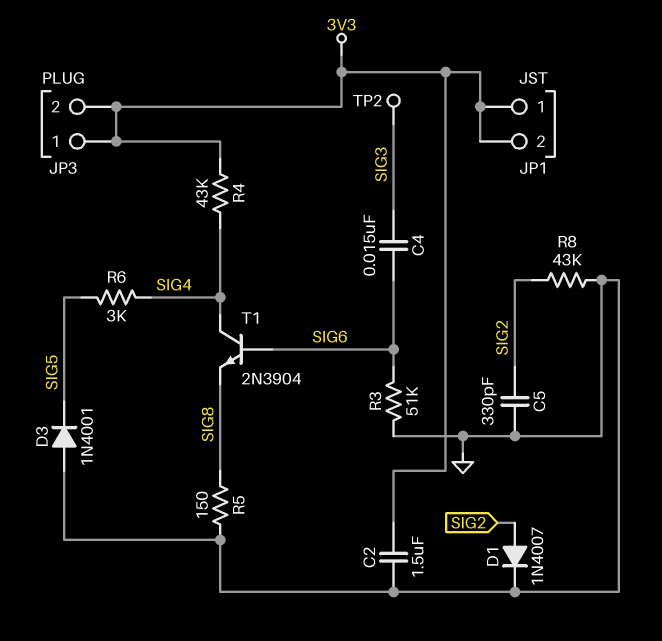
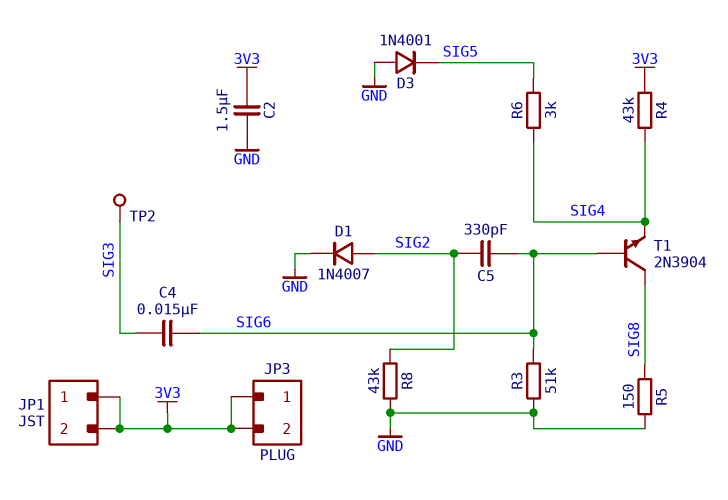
C5: 330pF (GND, SIG2) -> 330pF (SIG2, SIG6)
T1: NPN 2N3904 (B SIG6, C SIG4, E SIG8) -> NPN 2N3904 (B SIG6, C SIG8, E SIG4)

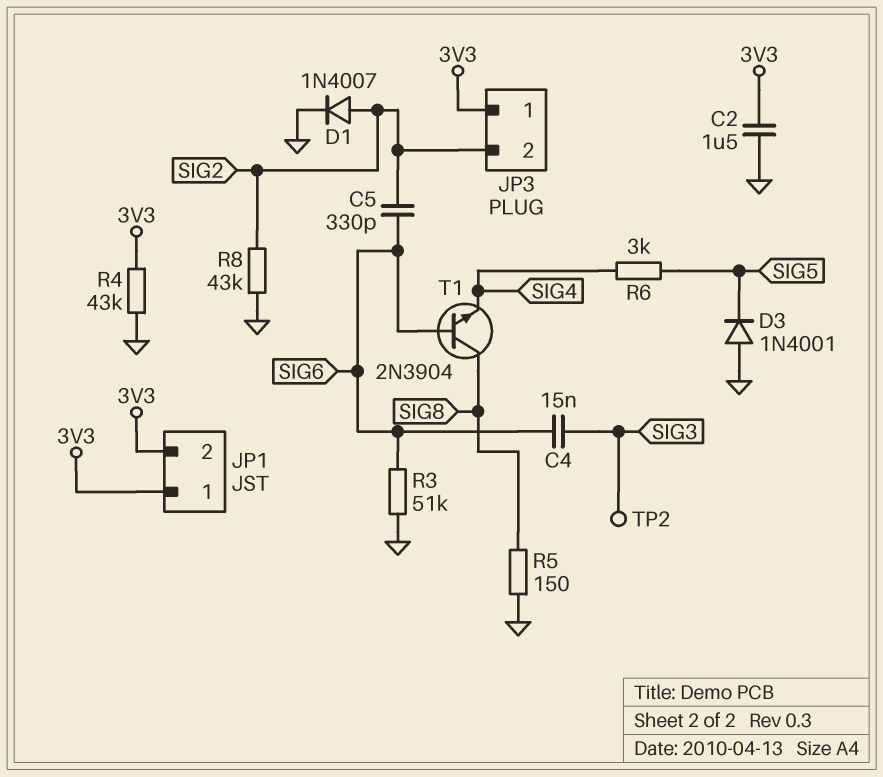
JP3 pin 2: 3V3 -> SIG2
R4: 43k (3V3, SIG4) -> 43k (3V3, GND)

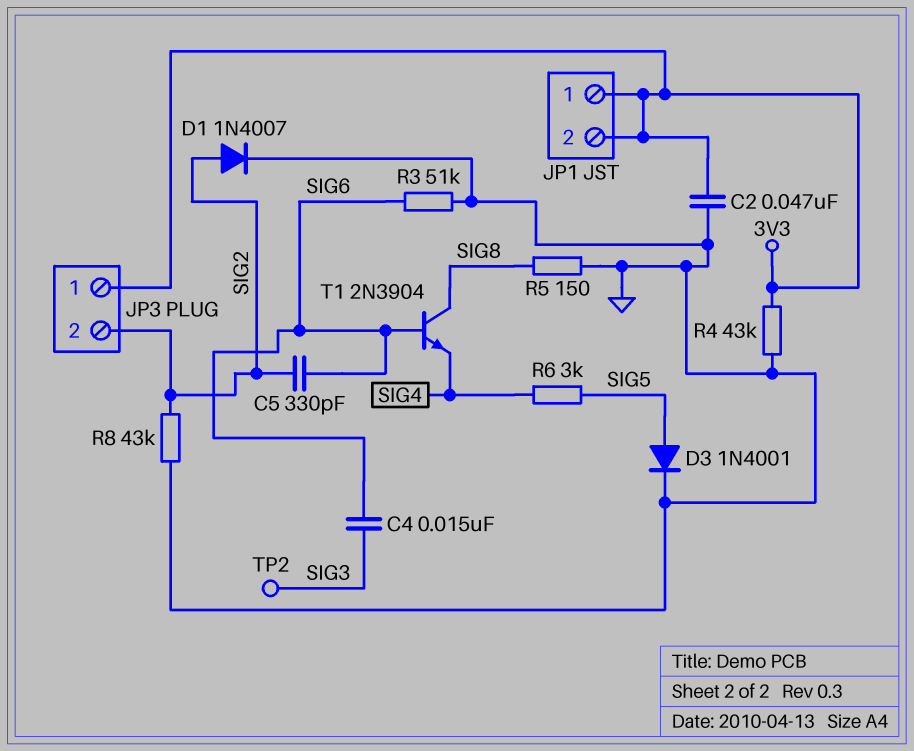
C2: 1.5uF (3V3, GND) -> 47nF (3V3, GND)
D3: diode 1N4001 (A GND, K SIG5) -> diode 1N4001 (A SIG5, K GND)

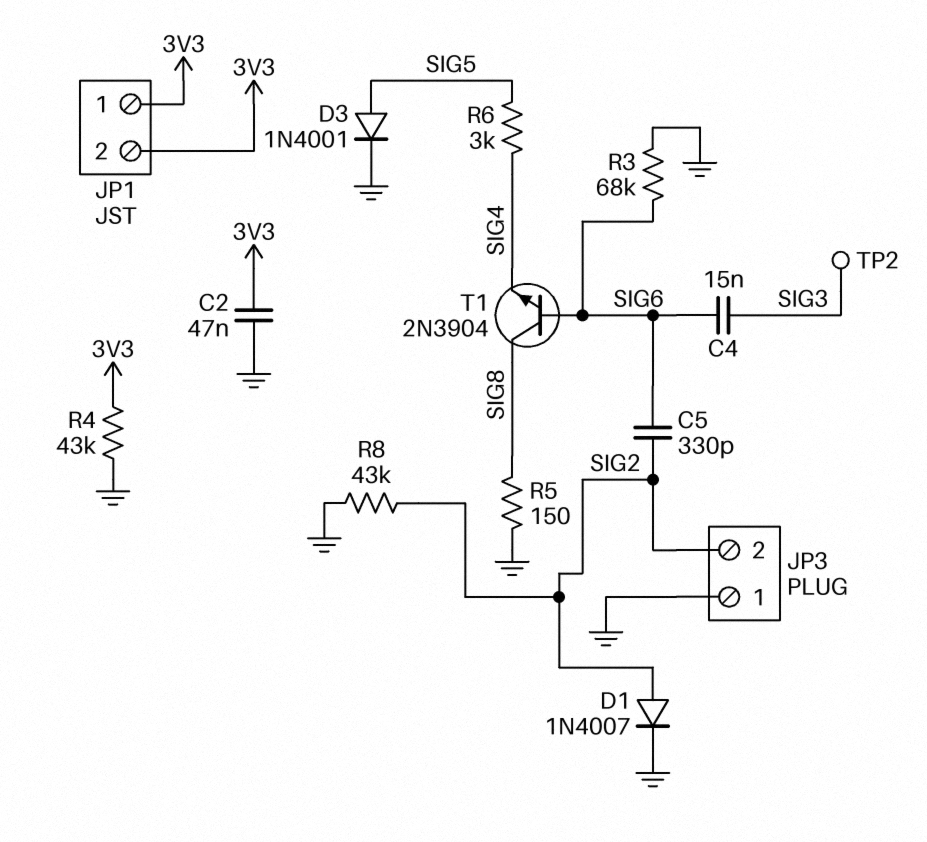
JP3 pin 1: 3V3 -> GND
R3: 51k (GND, SIG6) -> 68k (GND, SIG6)

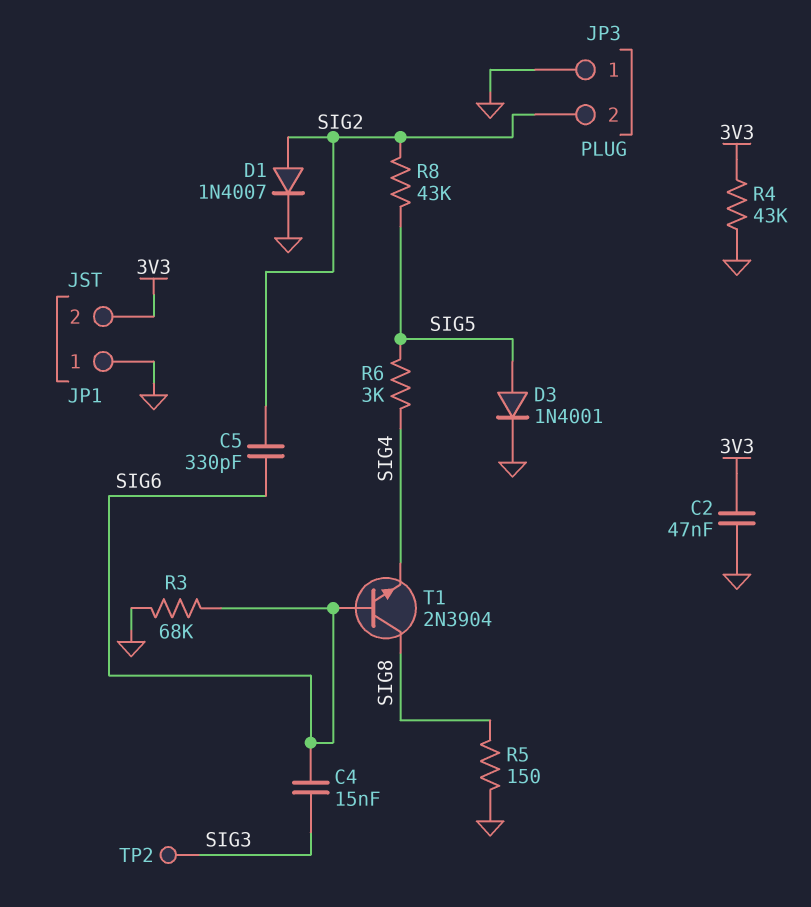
JP1 pin 1: 3V3 -> GND
R8: 43k (GND, SIG2) -> 43k (SIG2, SIG5)

